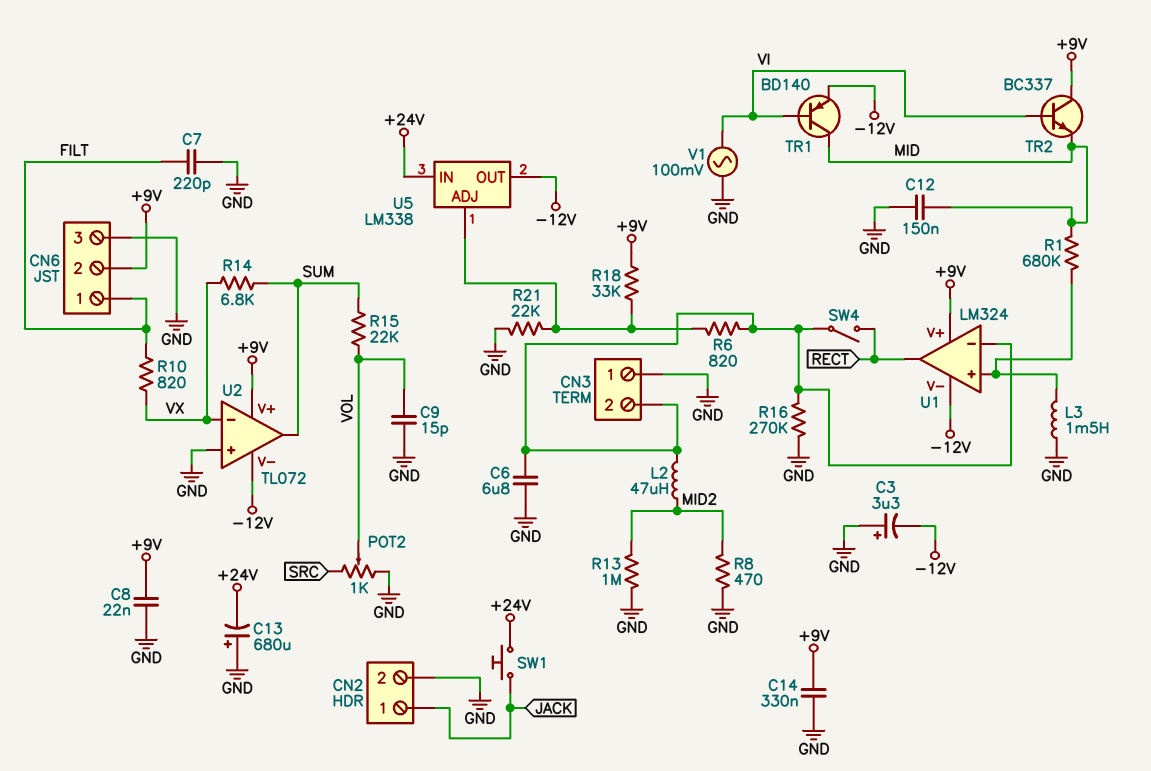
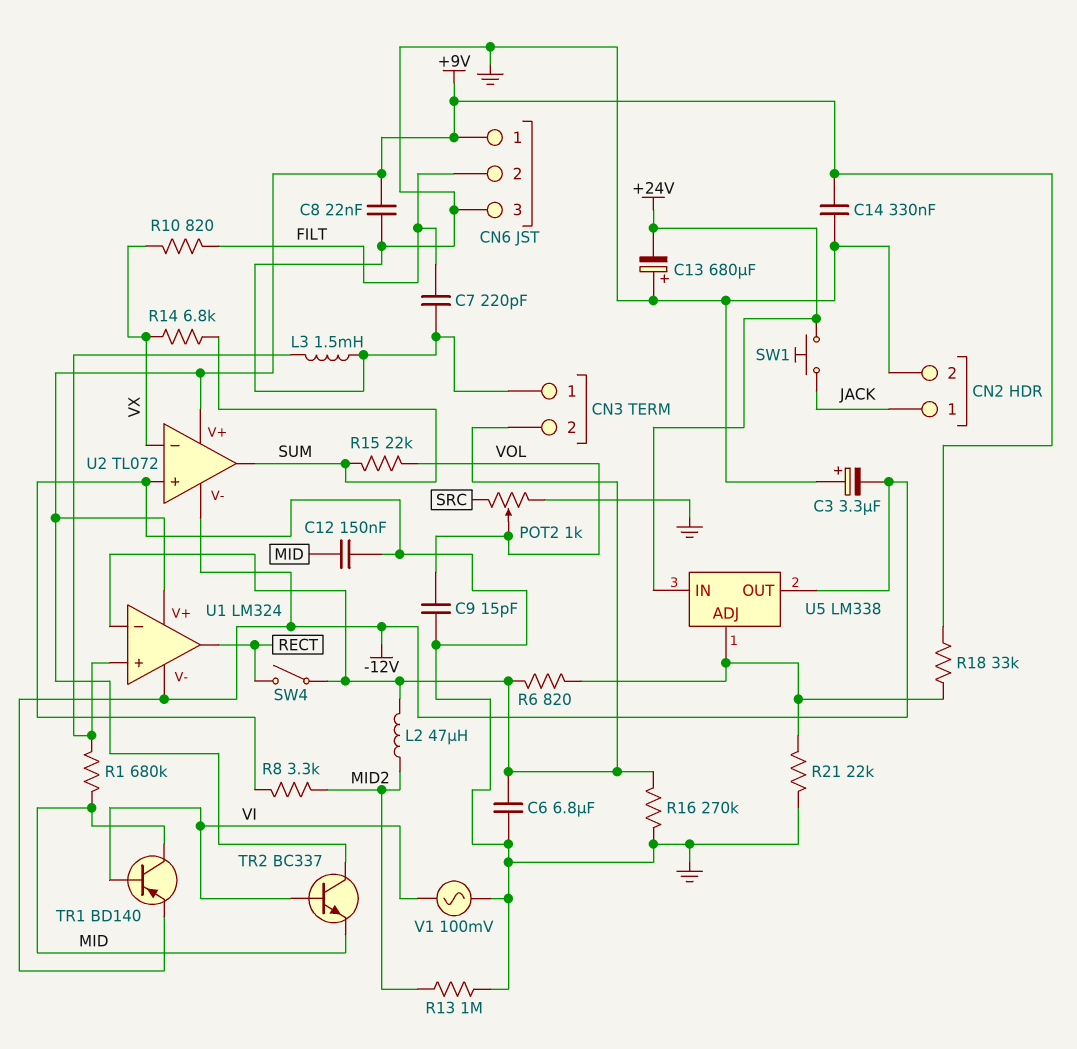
CN6 pin 1: FILT -> +9V
CN6 pin 2: +9V -> FILT
R8: 470 (GND, MID2) -> 3.3k (GND, MID2)

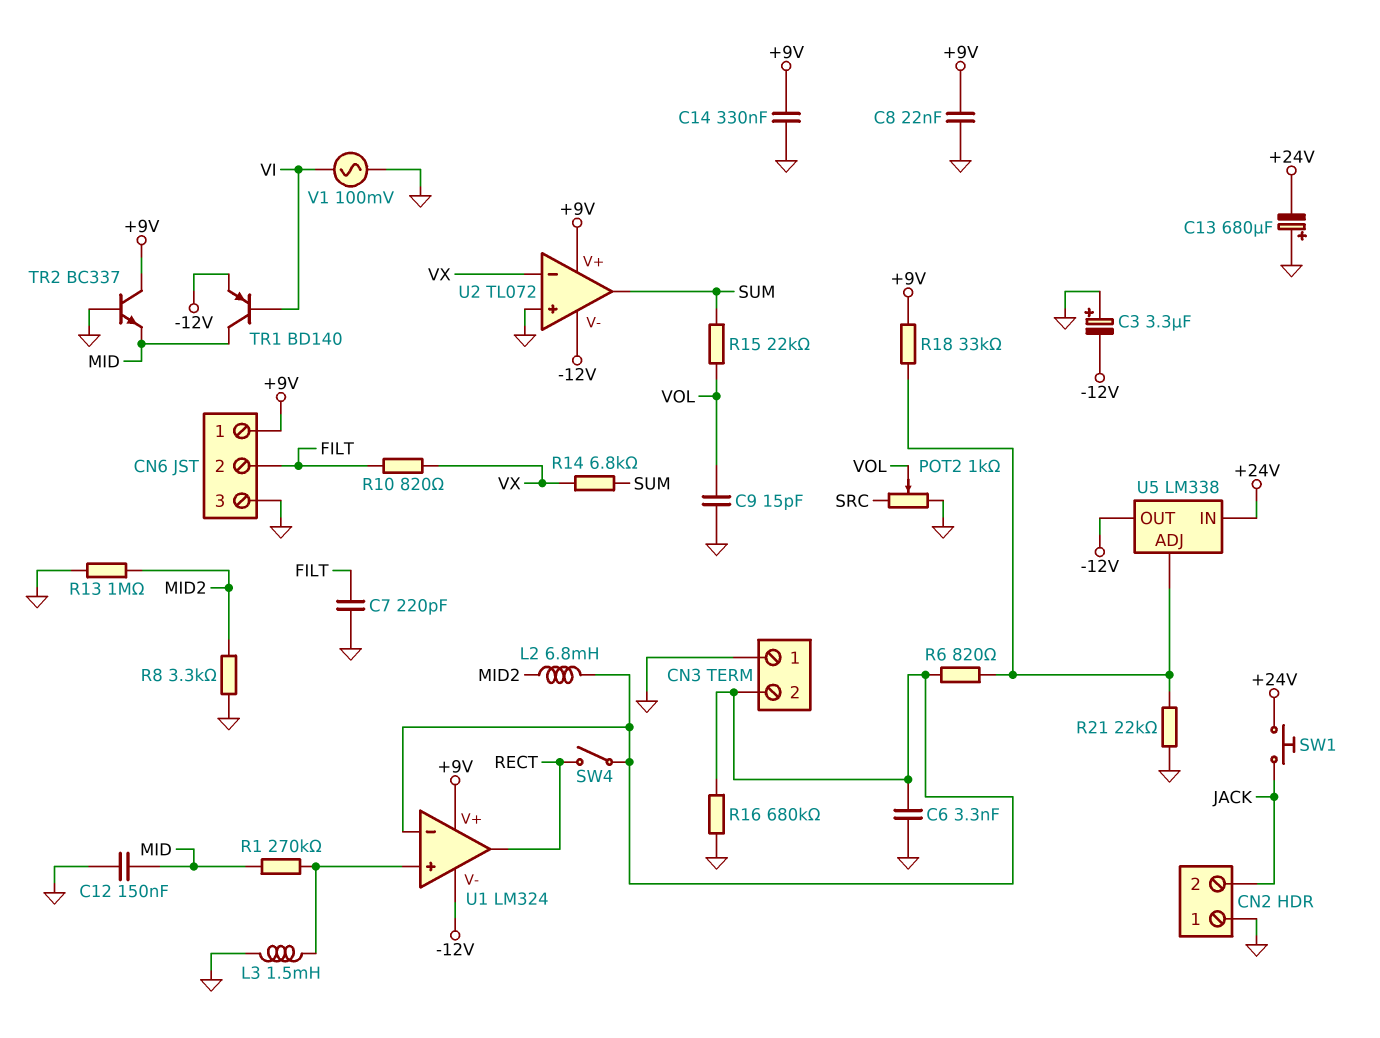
C6: 6.8uF (CN3/2, GND) -> 3.3nF (CN3/2, GND)
CN2 pin 1: JACK -> GND
CN2 pin 2: GND -> JACK
L2: 47uH (CN3/2, MID2) -> 6.8mH (CN3/2, MID2)
R1: 680k (MID, U1/in+) -> 270k (MID, U1/in+)
R16: 270k (CN3/2, GND) -> 680k (CN3/2, GND)
TR2: NPN BC337 (B VI, C +9V, E MID) -> NPN BC337 (B GND, C +9V, E MID)

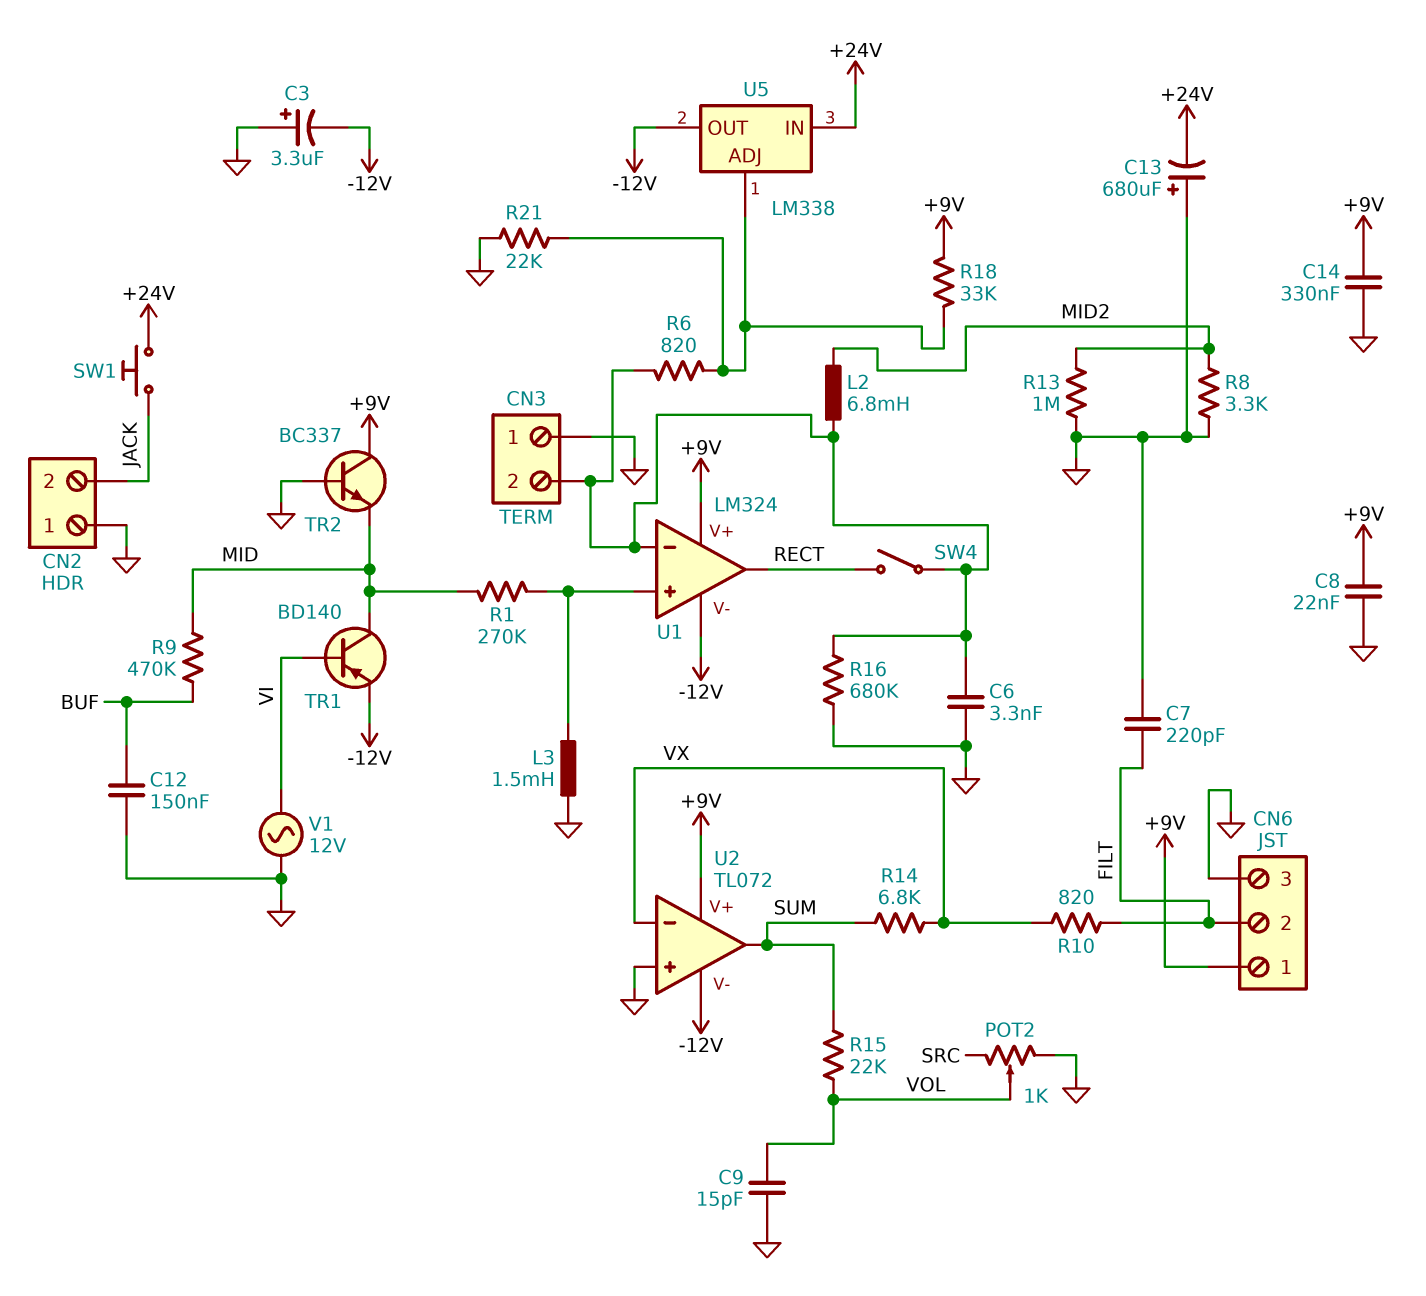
C12: 150nF (GND, MID) -> 150nF (BUF, GND)
R9: none -> 470k (BUF, MID)
V1: AC 100mV (GND, VI) -> AC 12V (GND, VI)

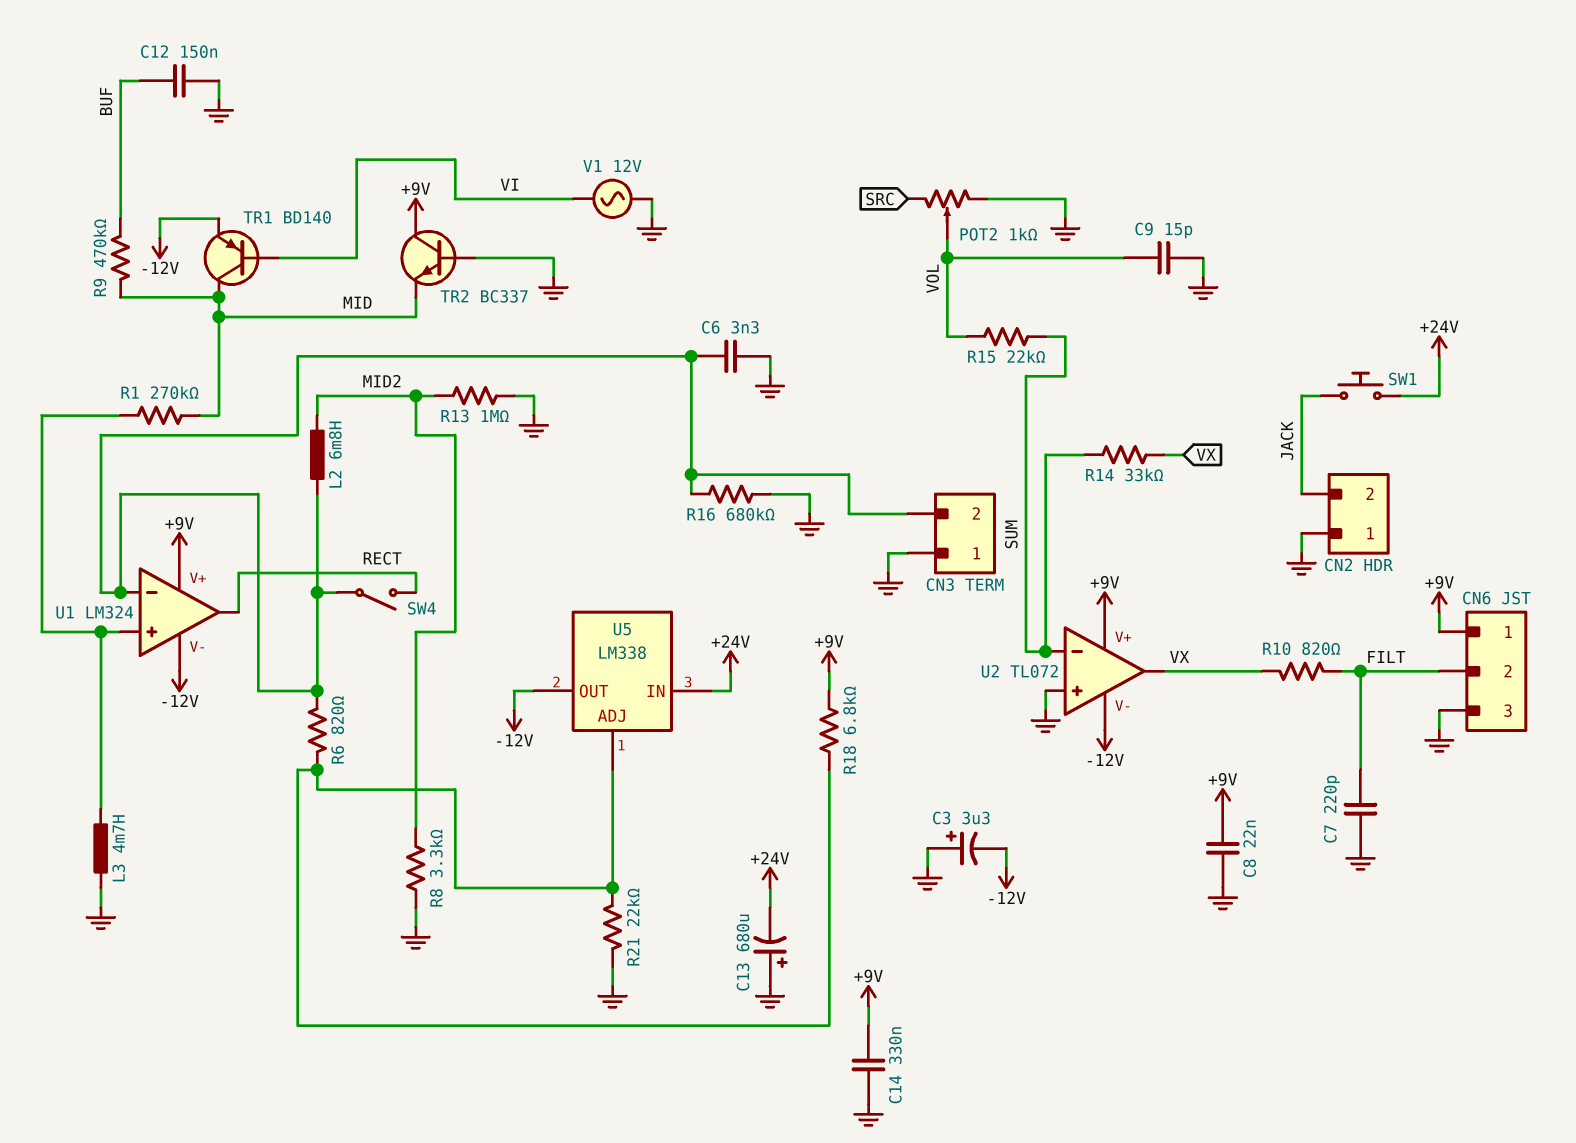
L3: 1.5mH (GND, U1/in+) -> 4.7mH (GND, U1/in+)
R14: 6.8k (SUM, VX) -> 33k (SUM, VX)
R18: 33k (+9V, U5/ADJ) -> 6.8k (+9V, U5/ADJ)
U2 pin in-: VX -> SUM
U2 pin out: SUM -> VX

